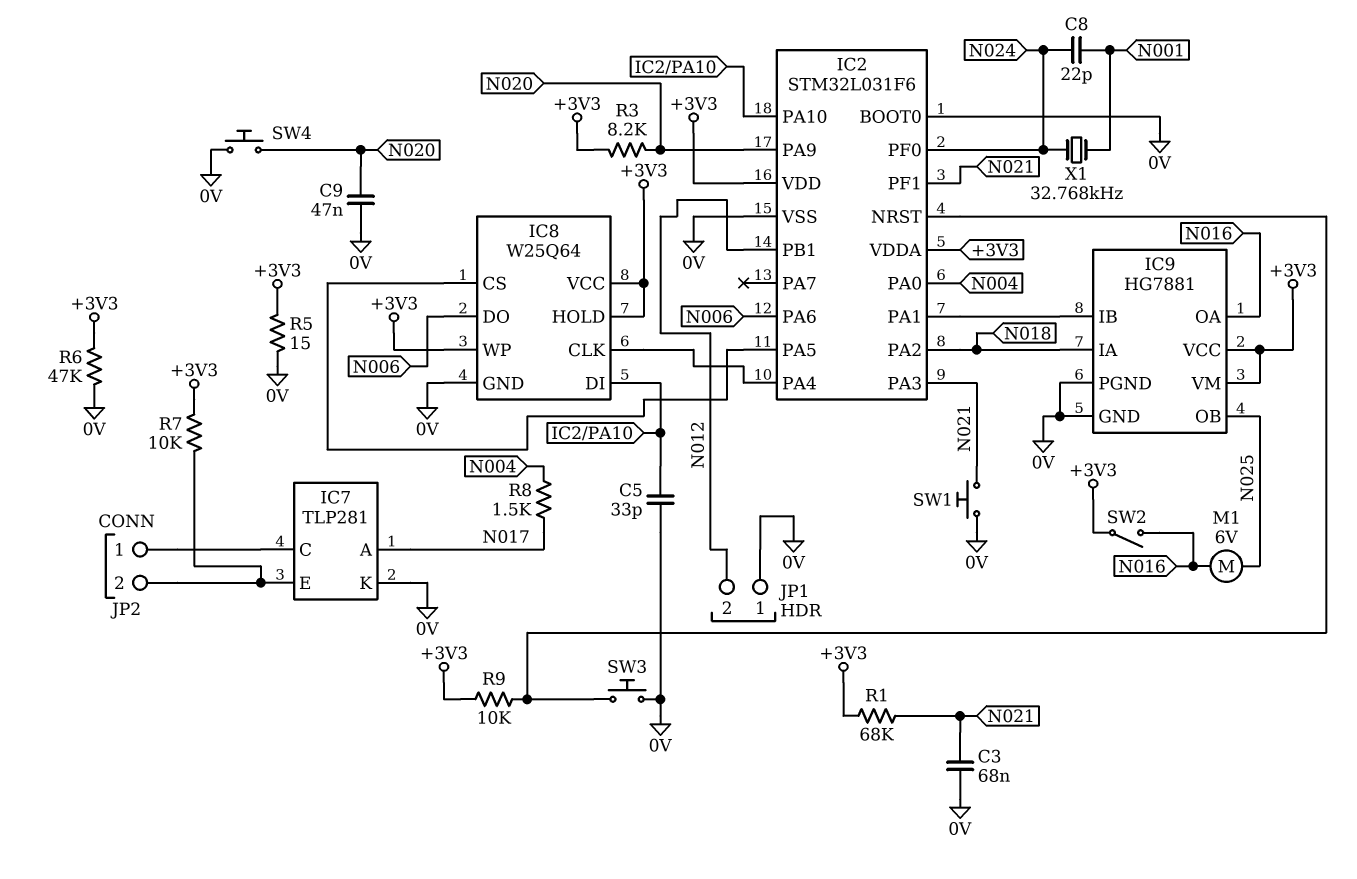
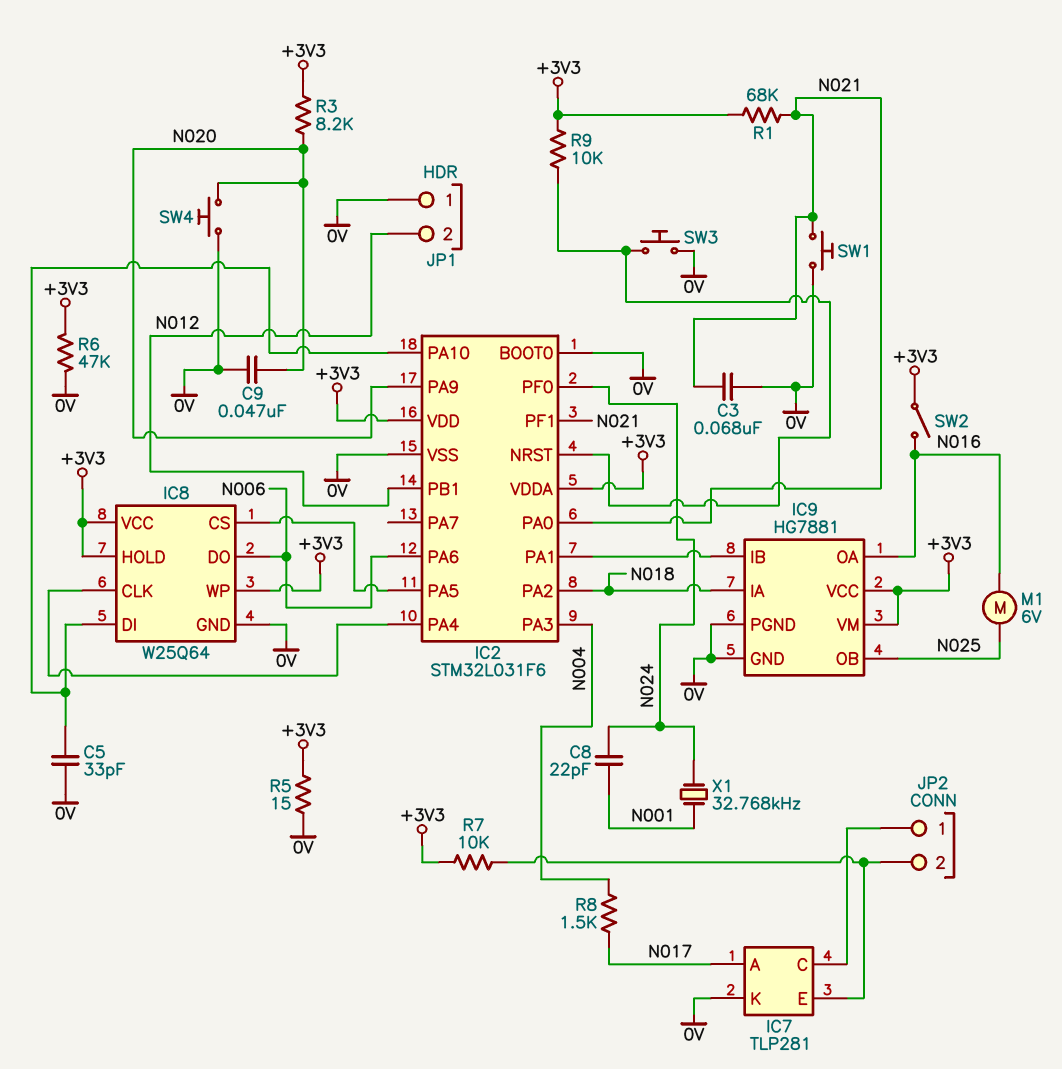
IC2 pin PA0: N004 -> N021
IC2 pin PA3: N021 -> N004

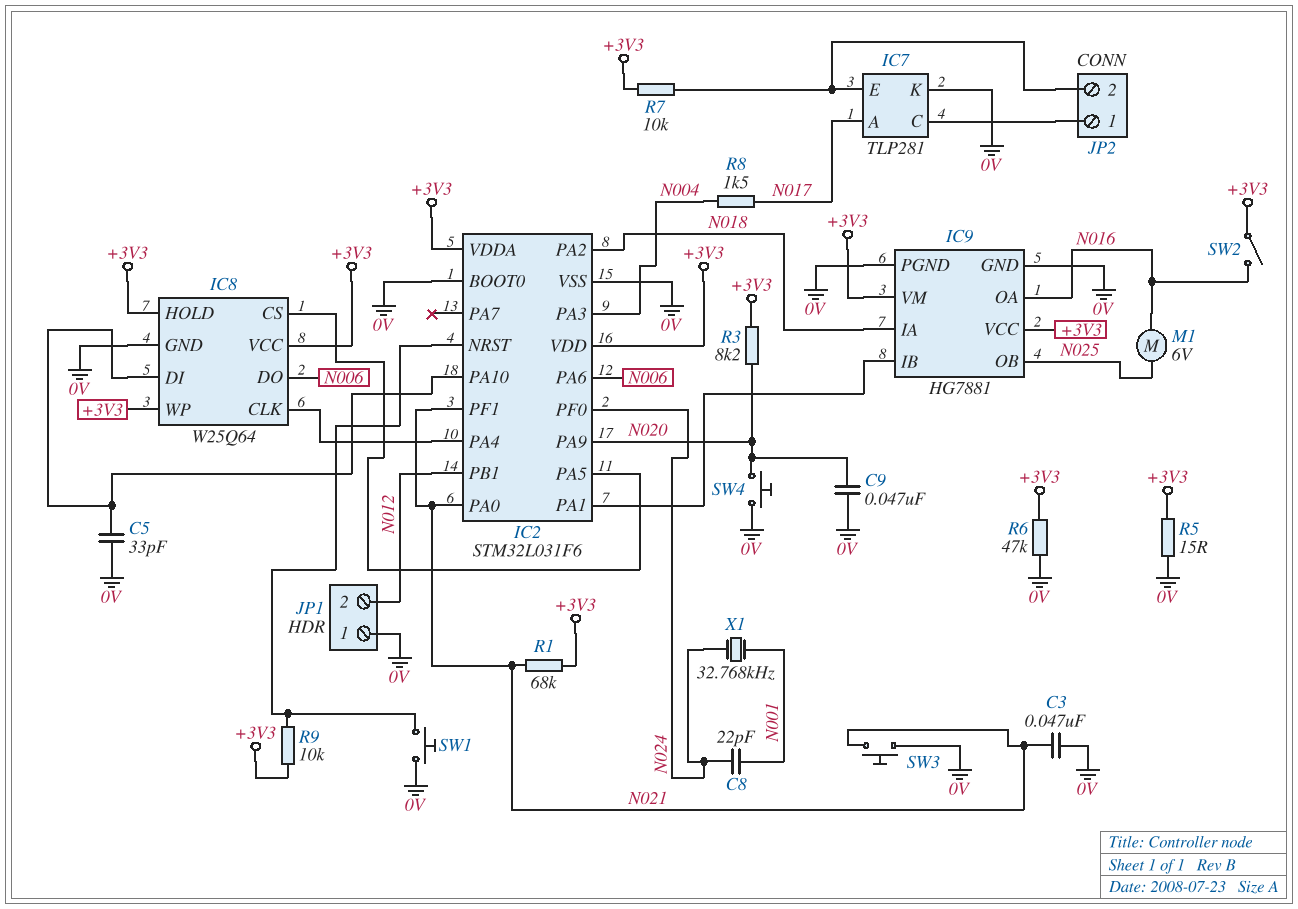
C3: 68nF (0V, N021) -> 47nF (0V, N021)
SW1: button (0V, N021) -> button (0V, IC2/NRST)
SW3: button (0V, IC2/NRST) -> button (0V, N021)

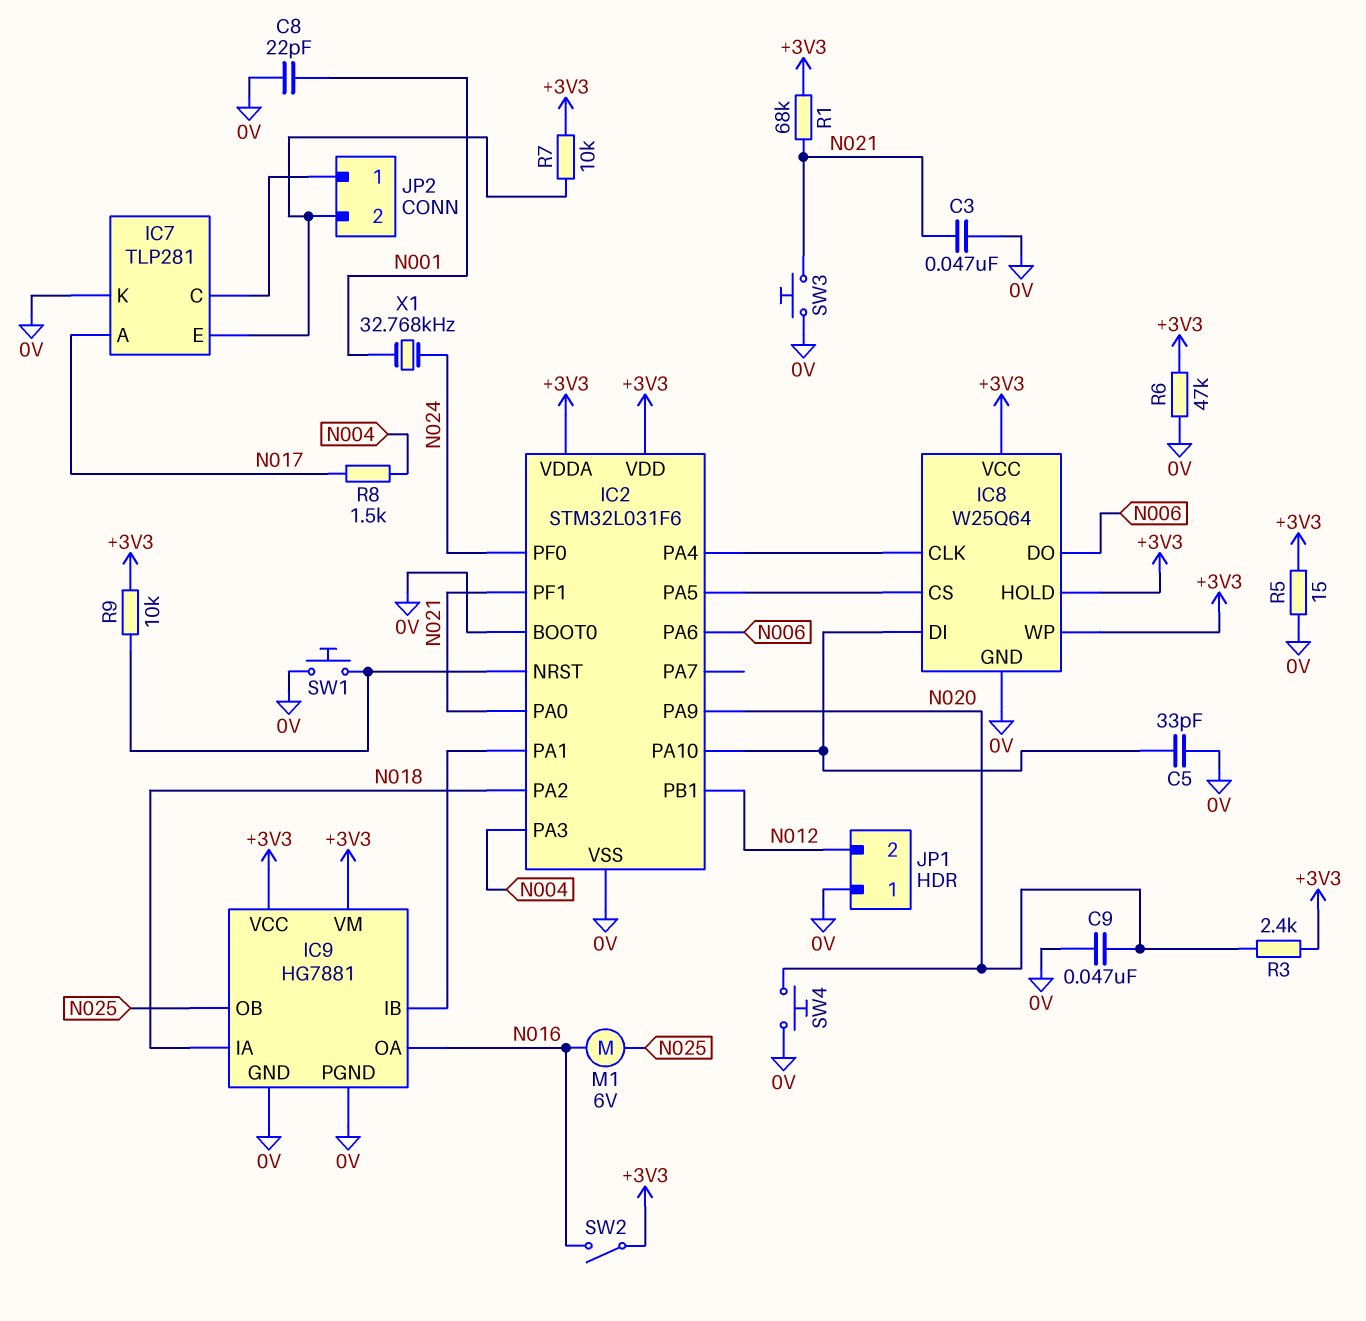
C8: 22pF (N001, N024) -> 22pF (0V, N001)
R3: 8.2k (+3V3, N020) -> 2.4k (+3V3, N020)

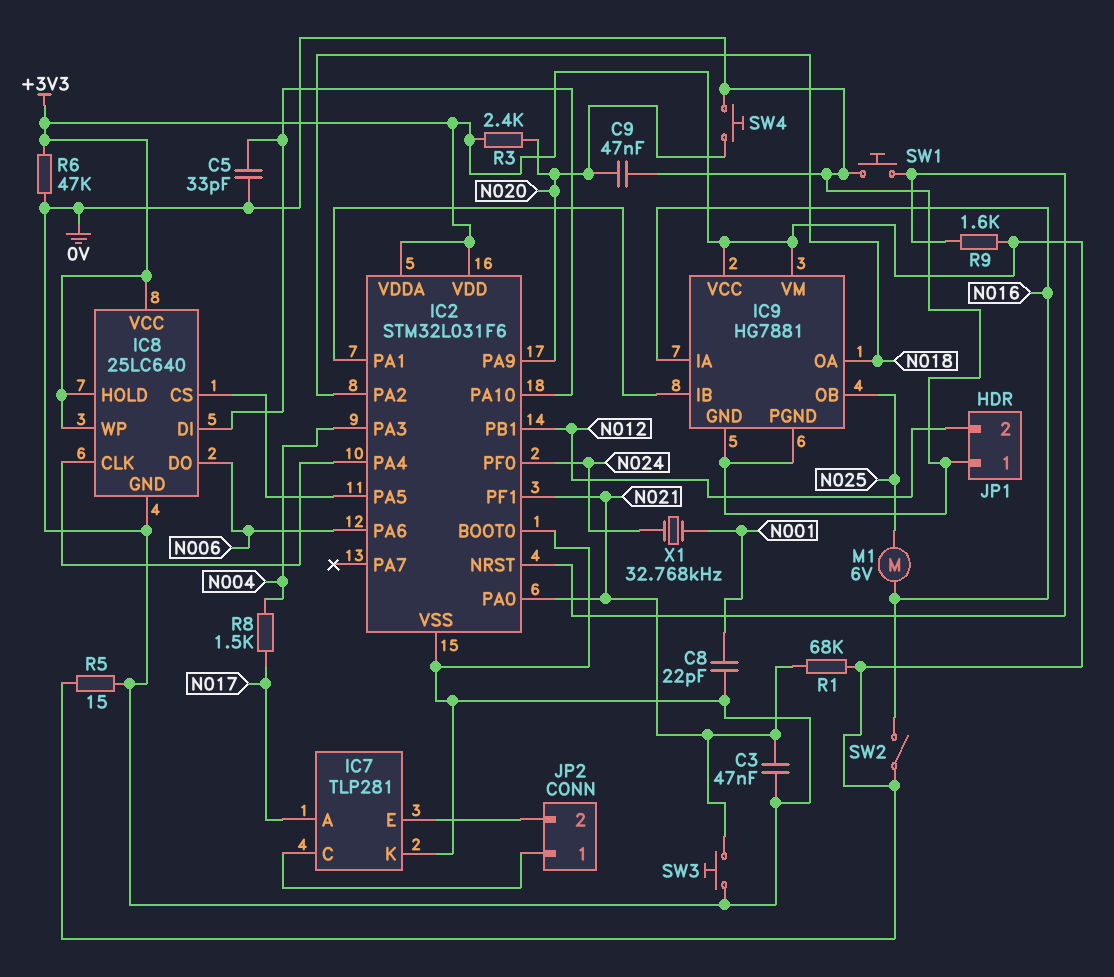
IC8: W25Q64 -> 25LC640
IC9 pin IA: N018 -> N016
IC9 pin OA: N016 -> N018
R7: 10k (+3V3, IC7/E) -> none
R9: 10k (+3V3, IC2/NRST) -> 1.6k (+3V3, IC2/NRST)

